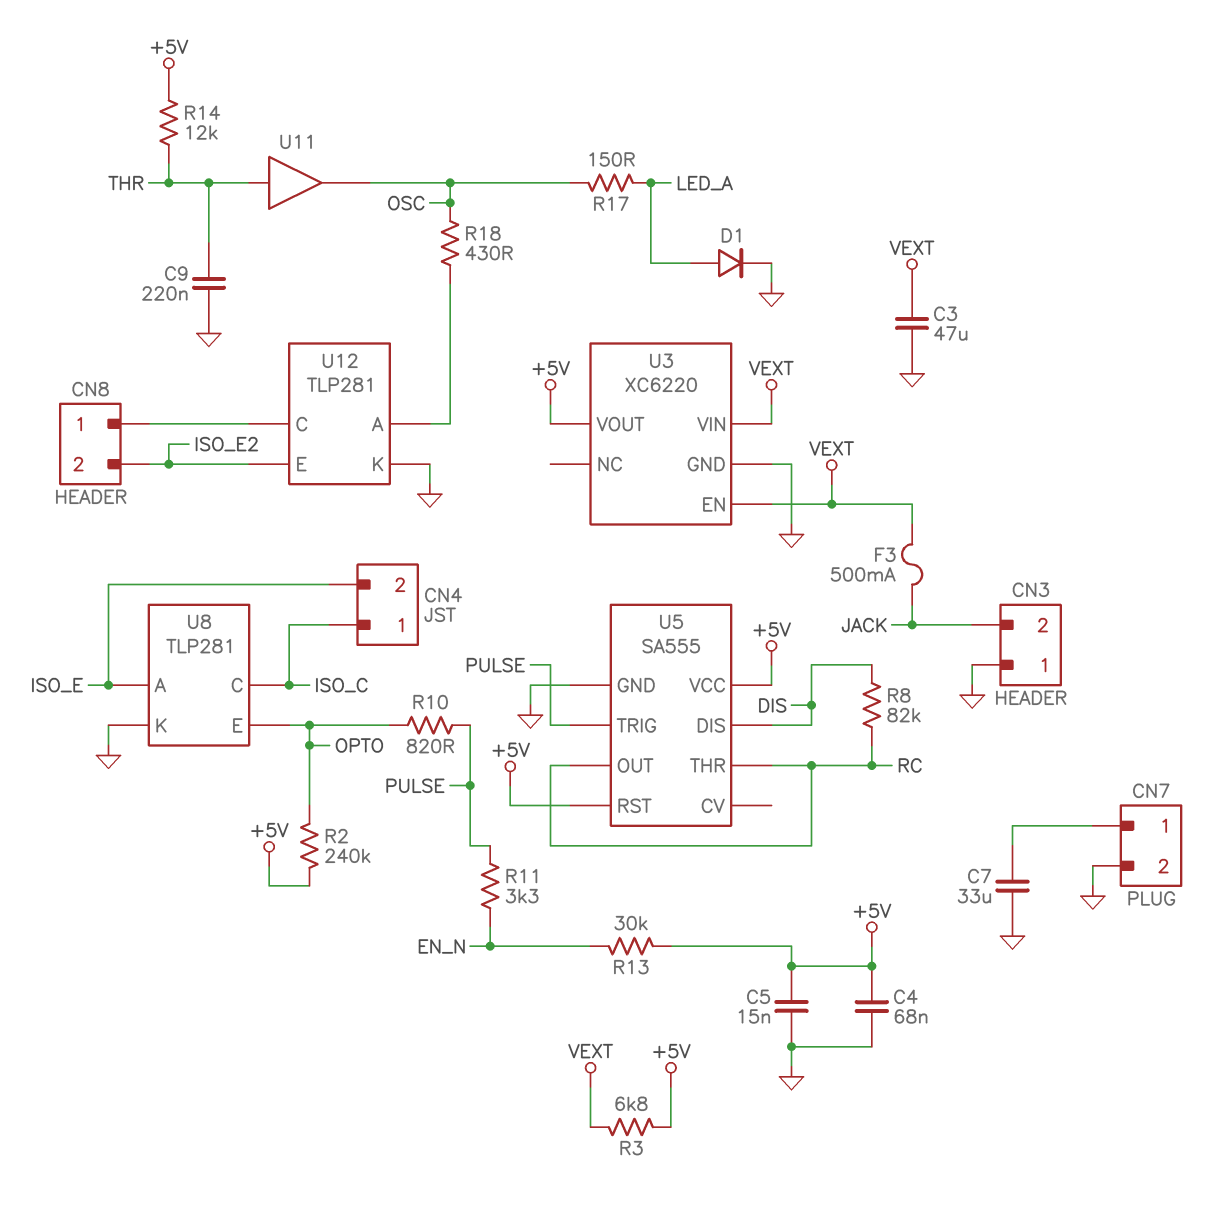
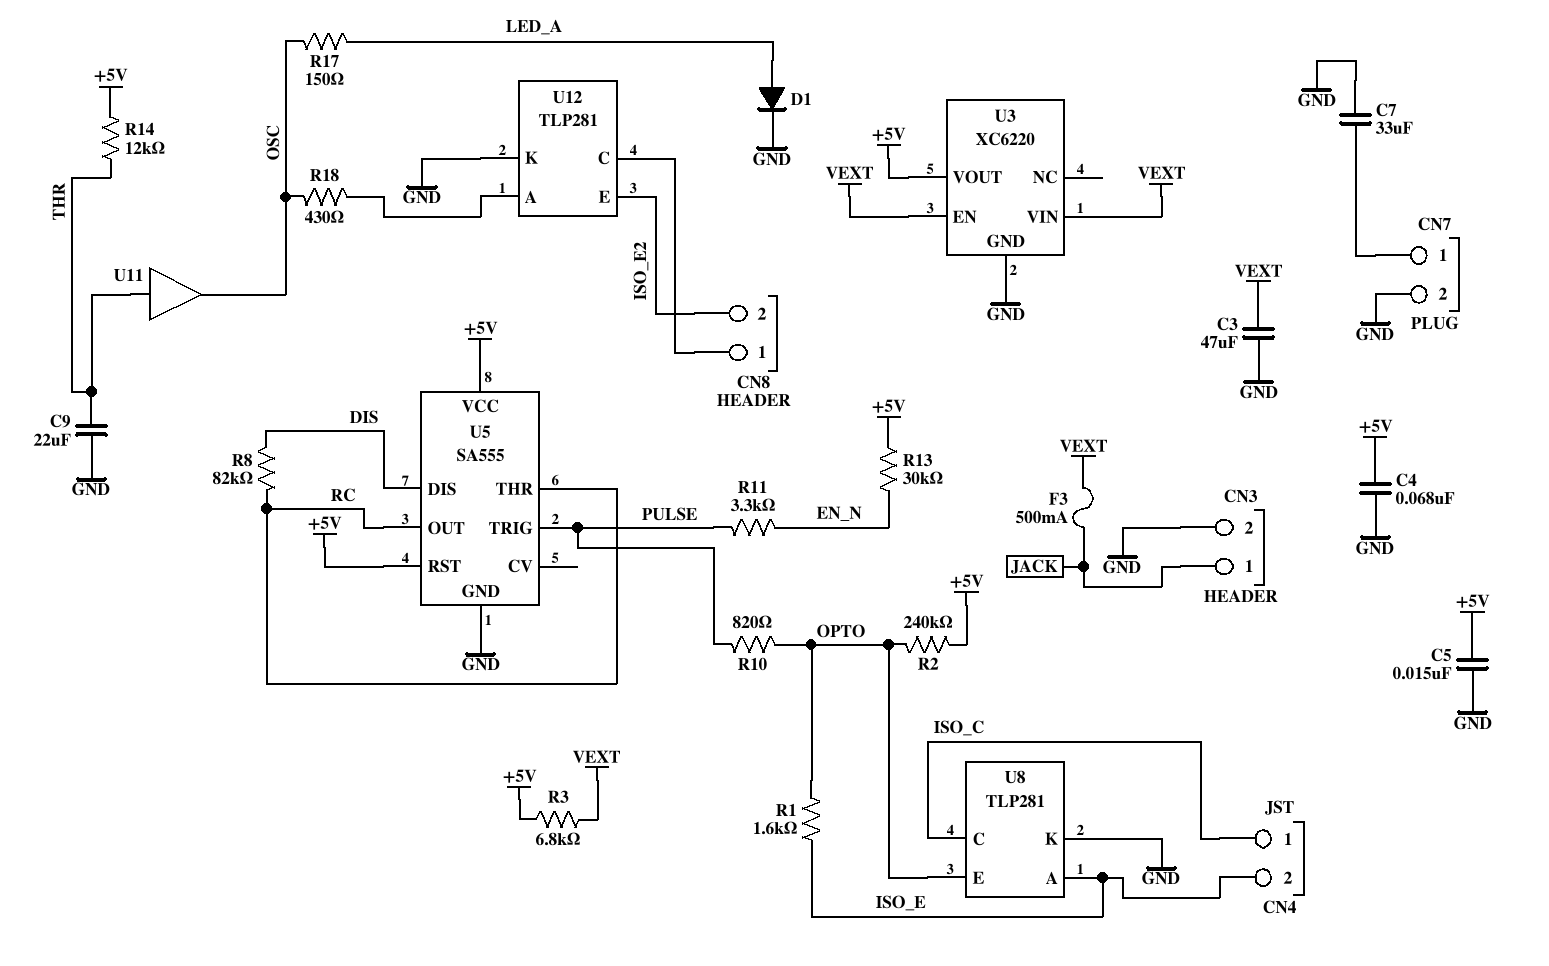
C9: 220nF (GND, THR) -> 22uF (GND, THR)
CN3 pin 1: GND -> JACK
CN3 pin 2: JACK -> GND
R1: none -> 1.6k (ISO_E, OPTO)

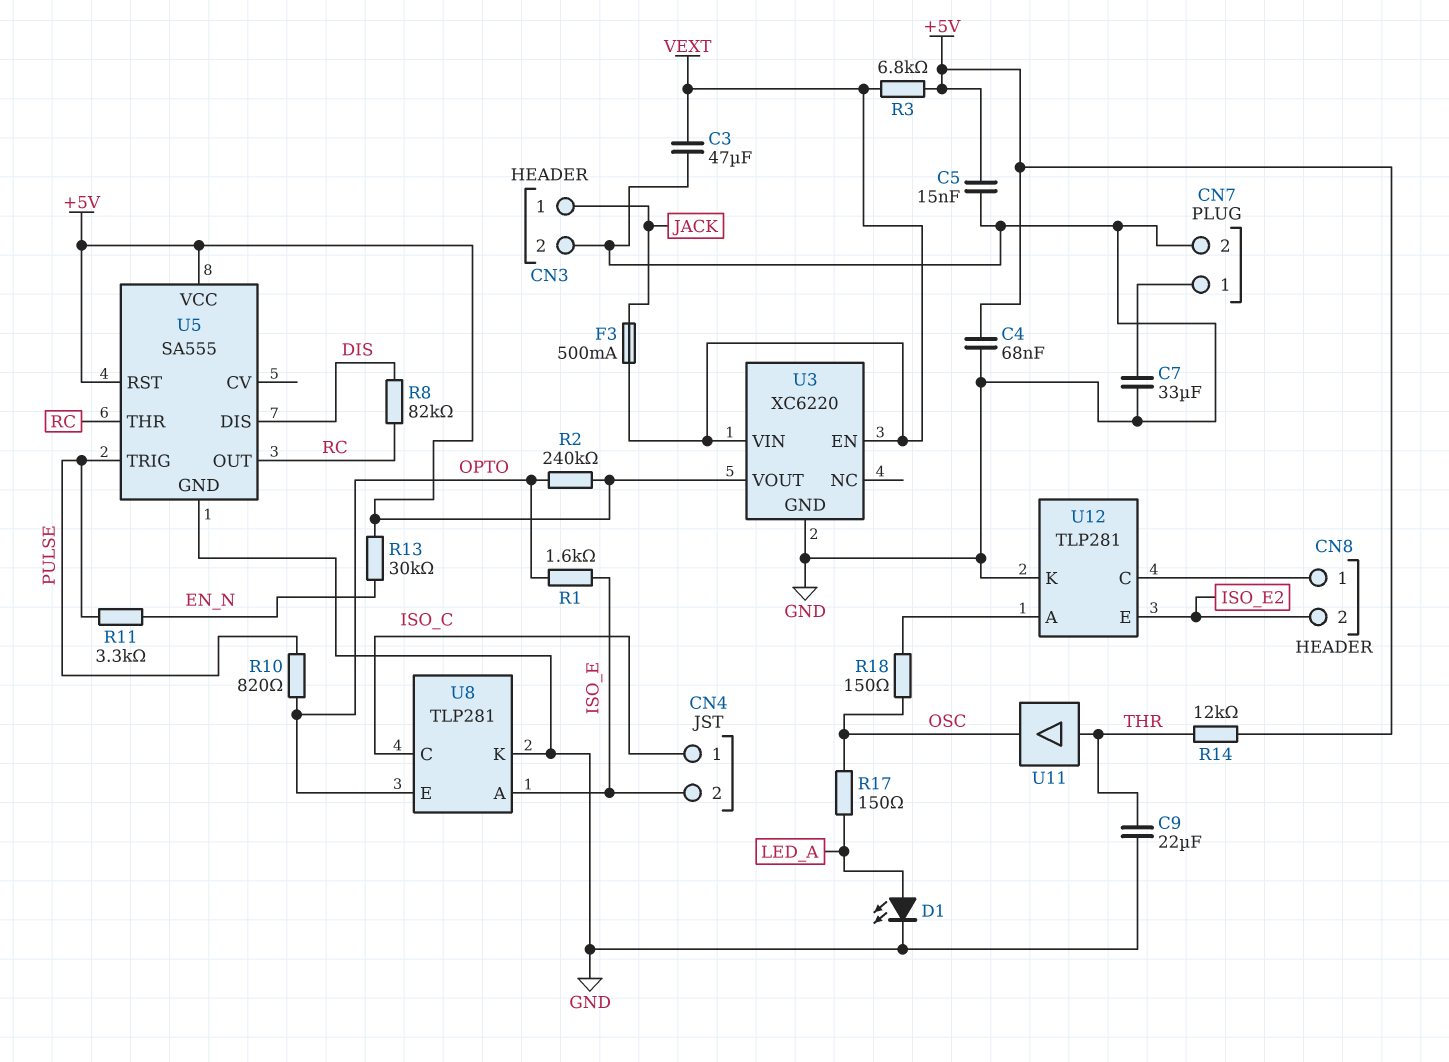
D1: diode (A LED_A, K GND) -> LED (A LED_A, K GND)
R18: 430 (OSC, U12/A) -> 150 (OSC, U12/A)

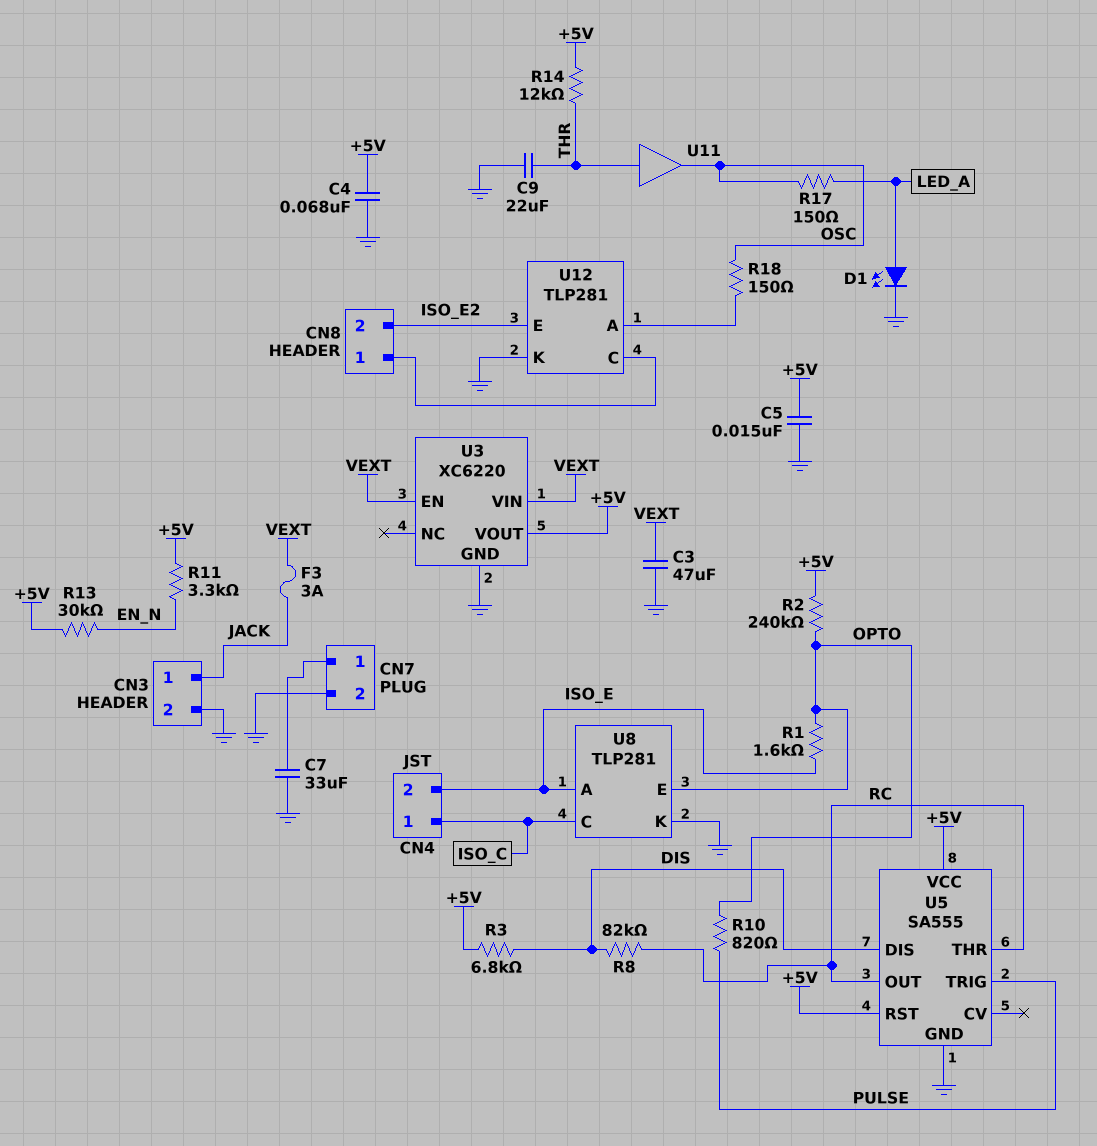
F3: 500mA (JACK, VEXT) -> 3A (JACK, VEXT)
R3: 6.8k (+5V, VEXT) -> 6.8k (+5V, DIS)
R11: 3.3k (EN_N, PULSE) -> 3.3k (+5V, EN_N)

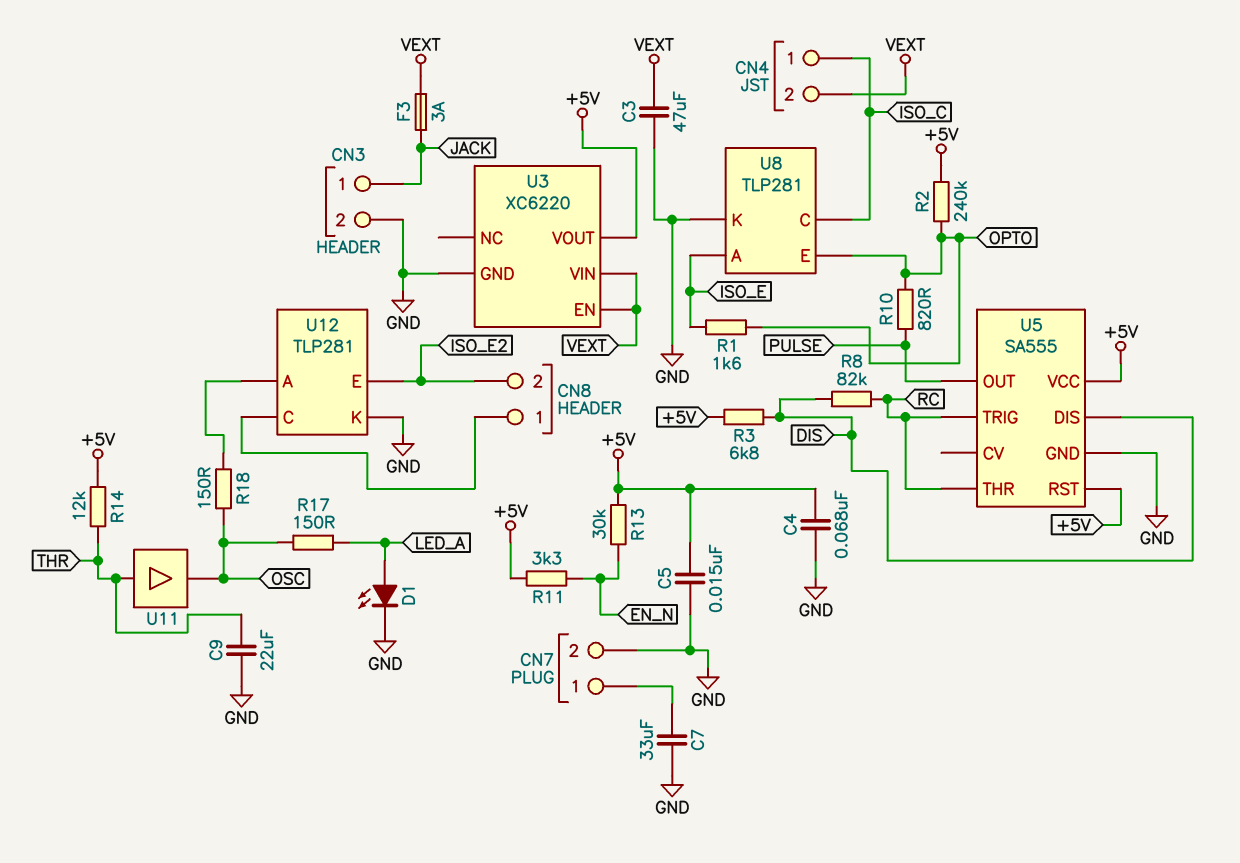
CN4 pin 2: ISO_E -> VEXT
U5 pin OUT: RC -> PULSE
U5 pin TRIG: PULSE -> RC

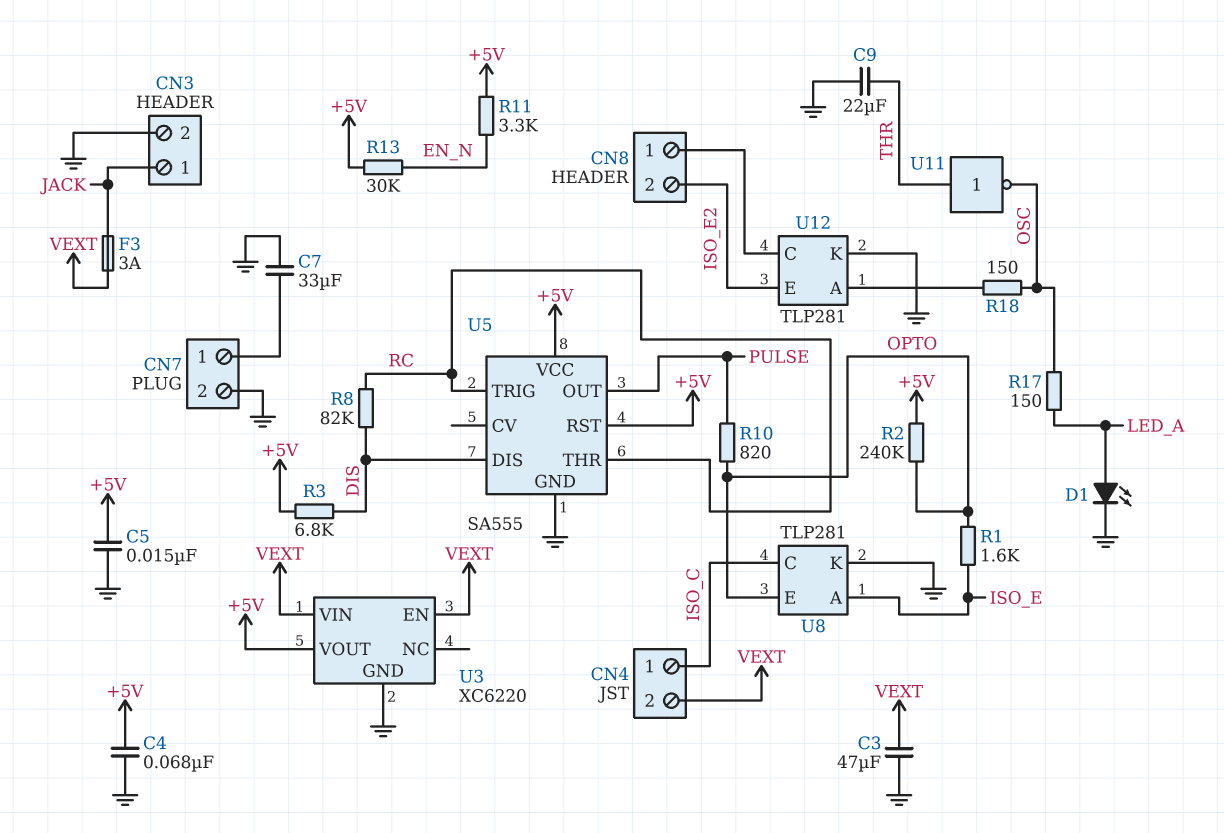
R14: 12k (+5V, THR) -> none
U11: buffer (in THR, out OSC) -> NOT (in THR, out OSC)

